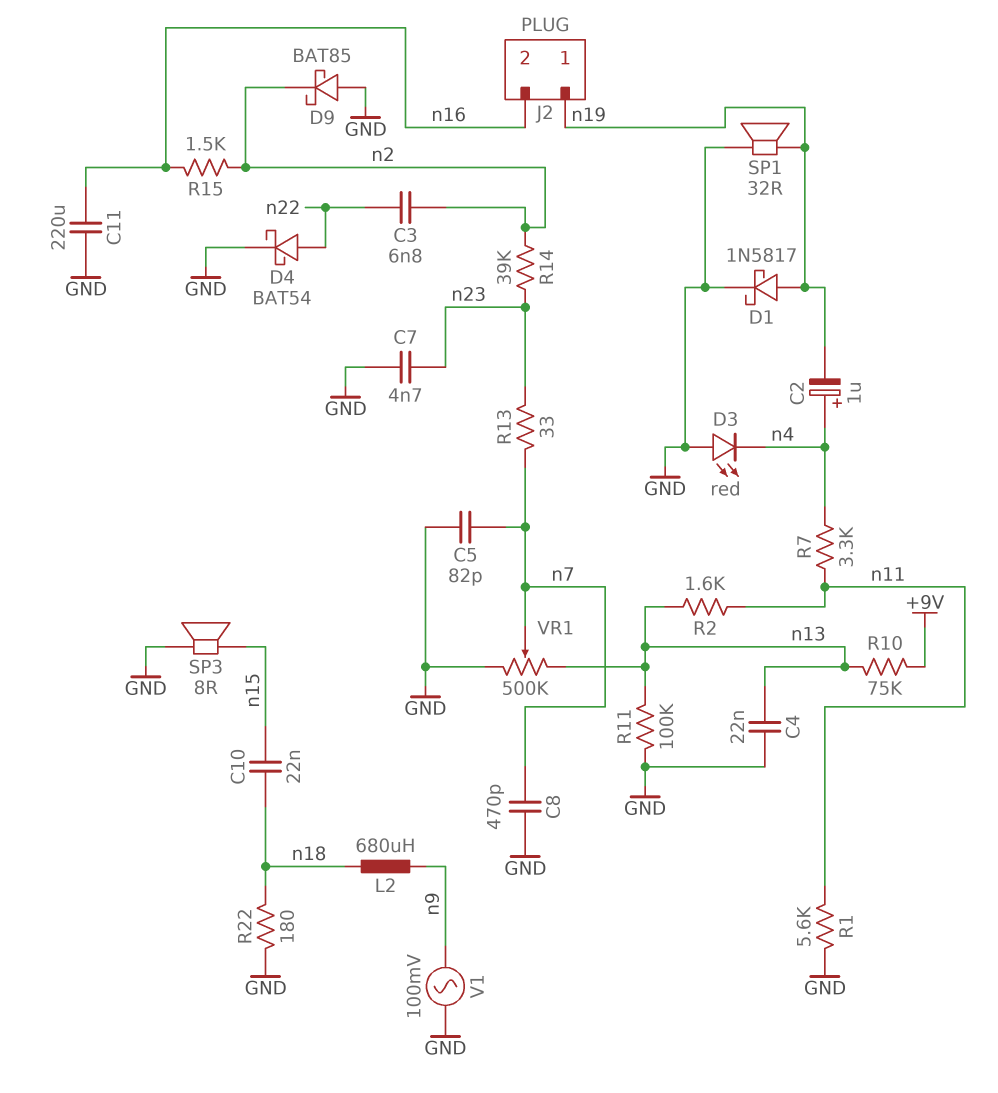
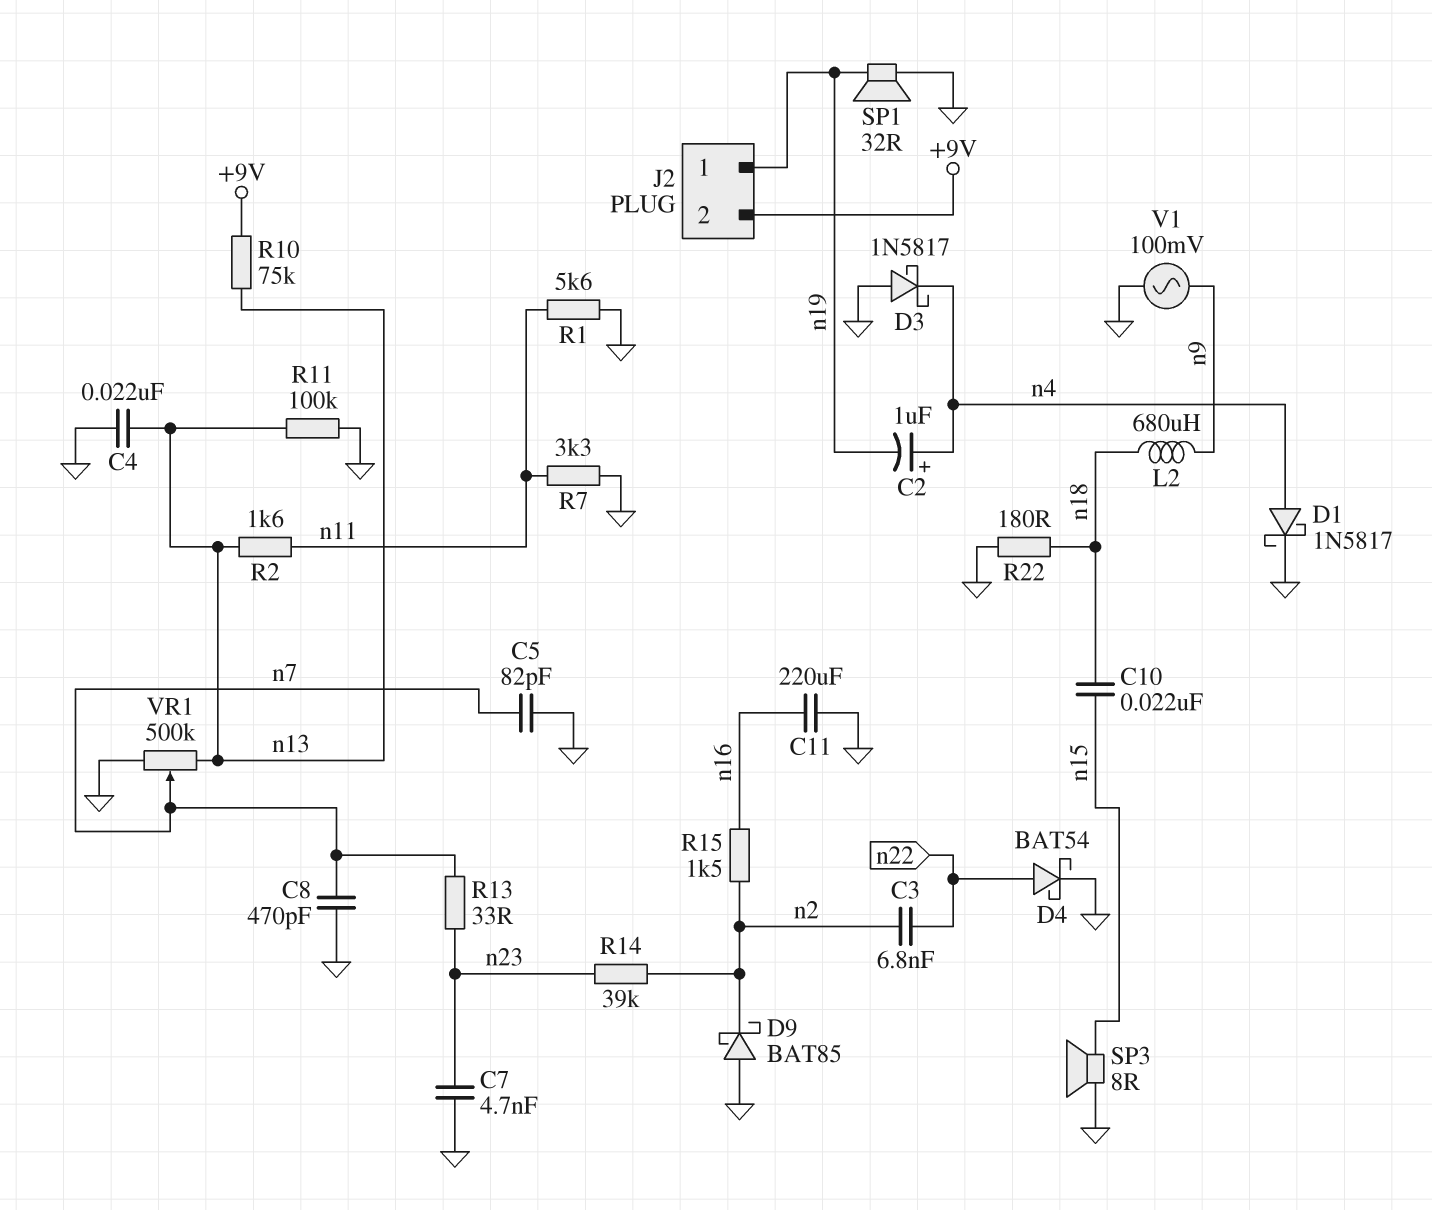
D1: schottky 1N5817 (A n19, K GND) -> schottky 1N5817 (A n4, K GND)
D3: LED red (A GND, K n4) -> schottky 1N5817 (A GND, K n4)
J2 pin 2: n16 -> +9V
R7: 3.3k (n4, n11) -> 3.3k (GND, n11)

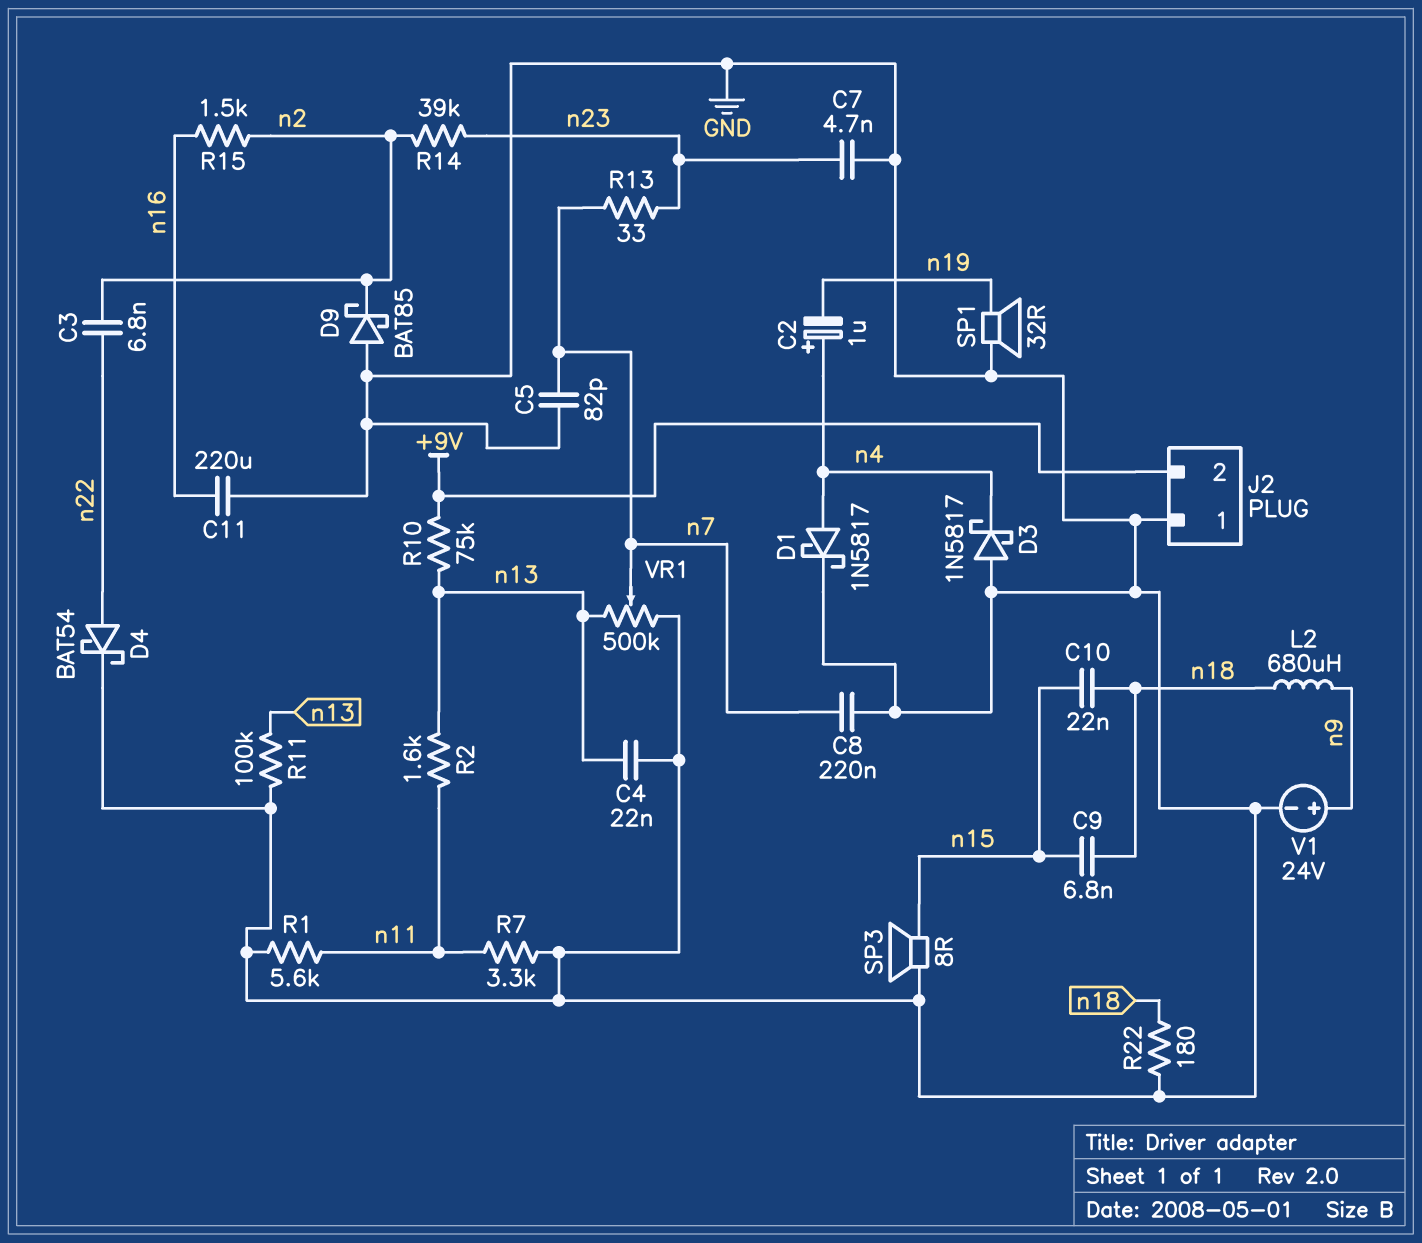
C8: 470pF (GND, n7) -> 220nF (GND, n7)
C9: none -> 6.8nF (n15, n18)
J2 pin 1: n19 -> GND
V1: AC 100mV (GND, n9) -> 24V (plus n9, minus GND)

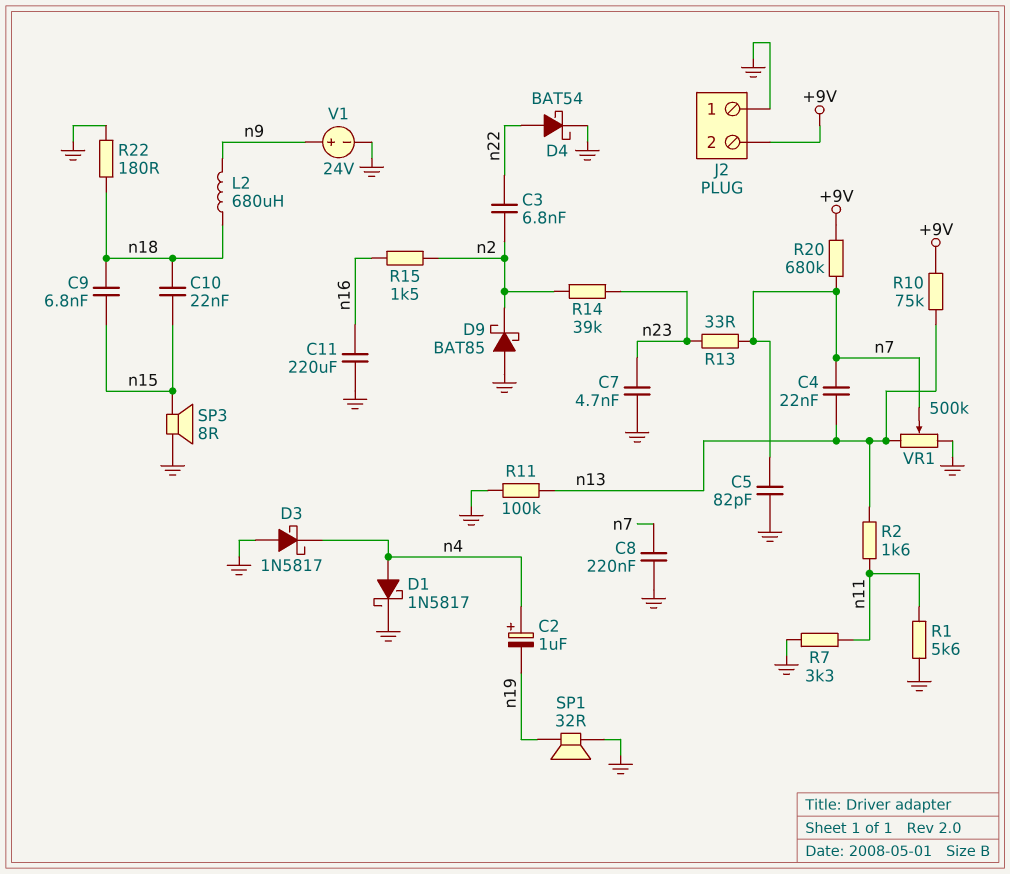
C4: 22nF (GND, n13) -> 22nF (n7, n13)
R20: none -> 680k (+9V, n7)

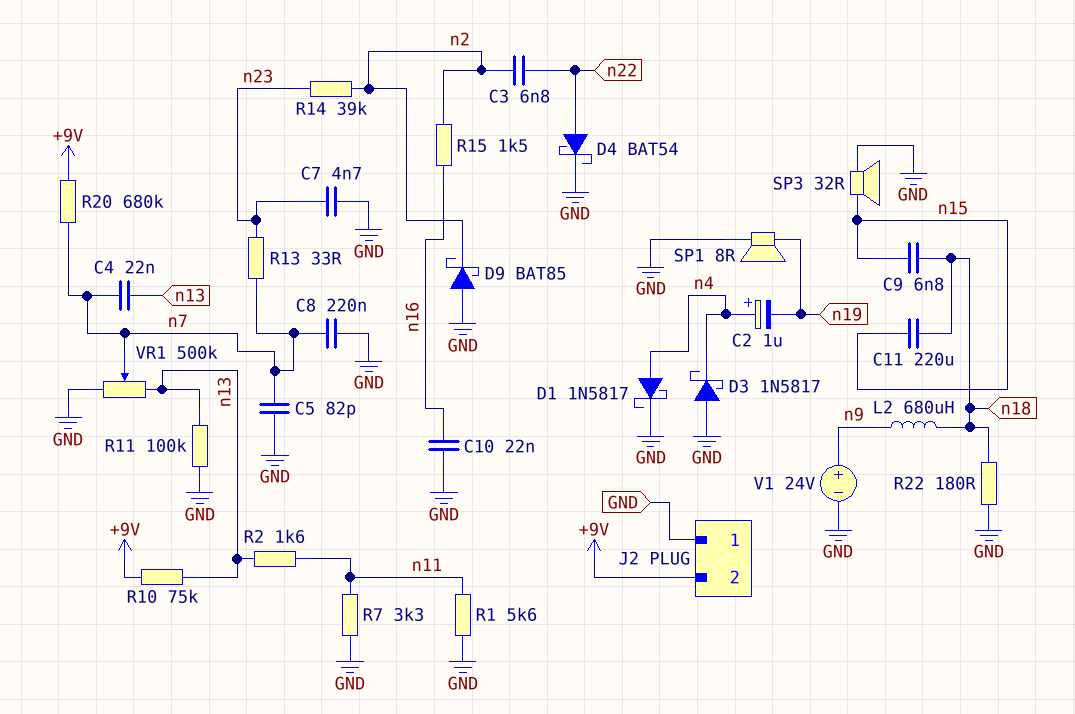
C10: 22nF (n15, n18) -> 22nF (GND, n16)
C11: 220uF (GND, n16) -> 220uF (n15, n18)
SP1: speaker 32R (GND, n19) -> speaker 8R (GND, n19)
SP3: speaker 8R (GND, n15) -> speaker 32R (GND, n15)

